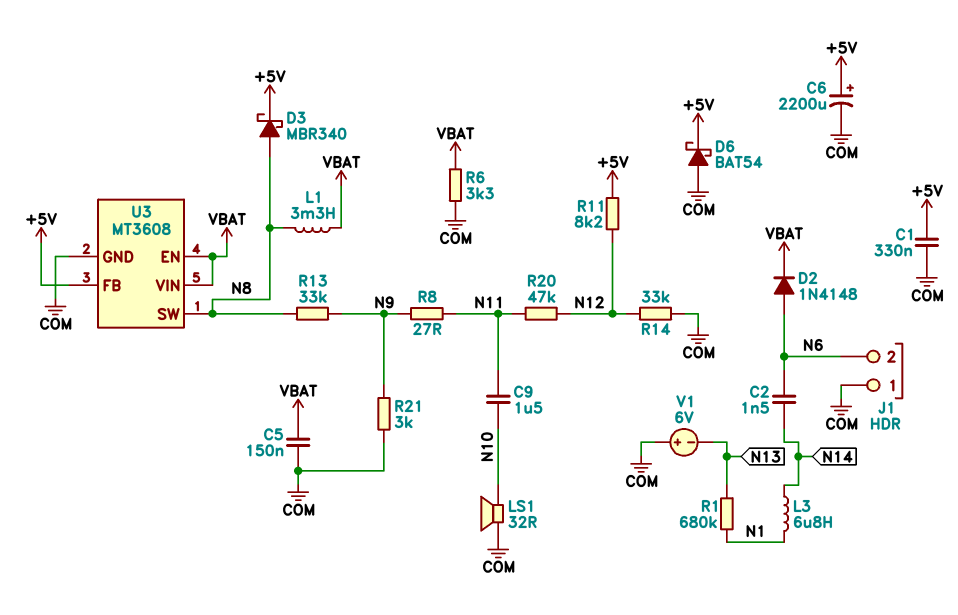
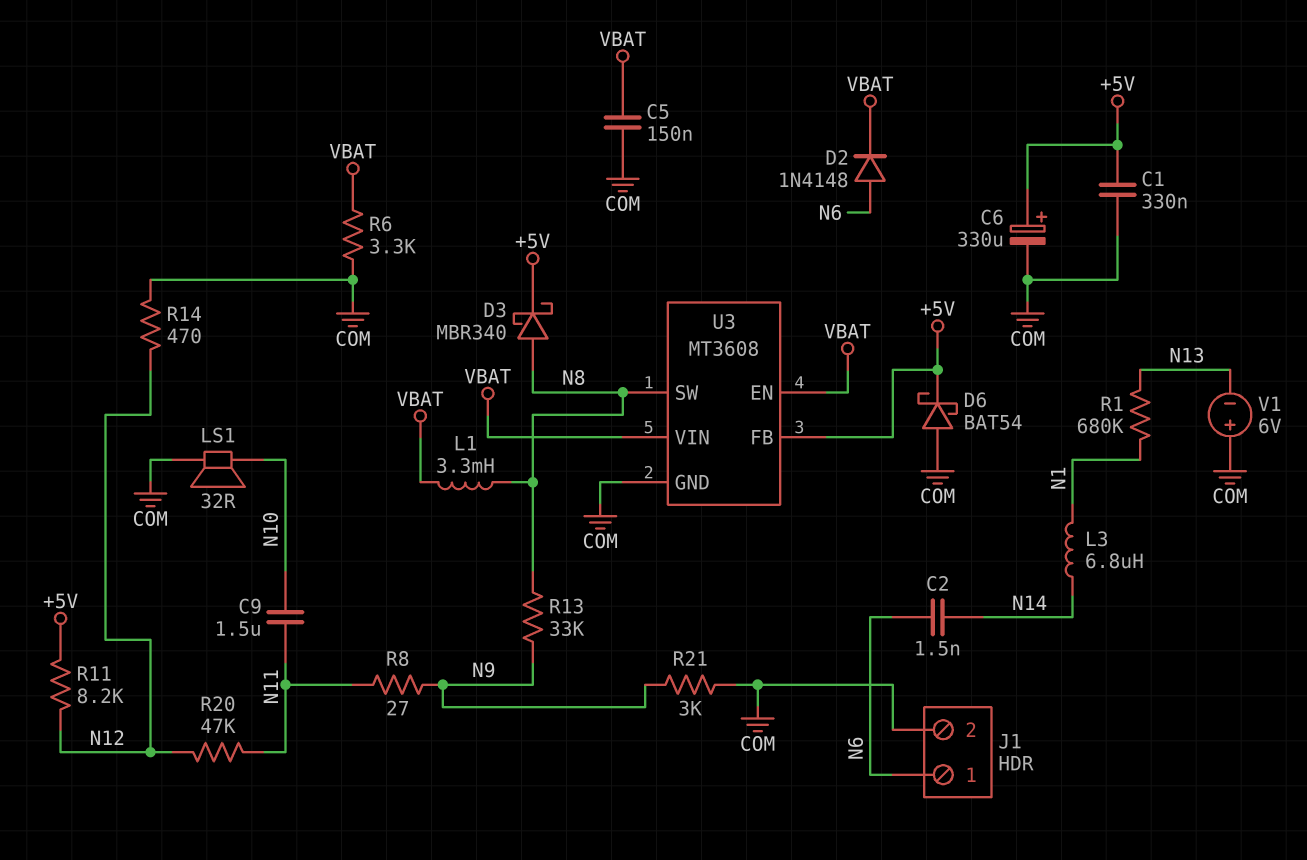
C6: 2200uF (plus +5V, minus COM) -> 330uF (plus +5V, minus COM)
J1 pin 1: COM -> N6
J1 pin 2: N6 -> COM
R14: 33k (COM, N12) -> 470 (COM, N12)

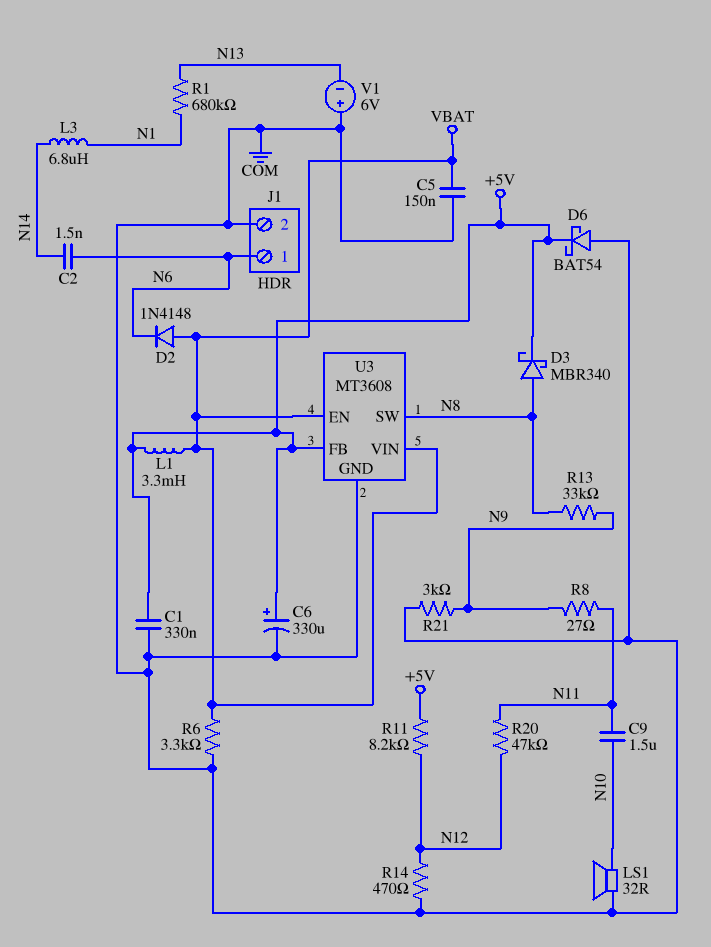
D2: diode 1N4148 (A N6, K VBAT) -> diode 1N4148 (A VBAT, K N6)
L1: 3.3mH (N8, VBAT) -> 3.3mH (+5V, VBAT)

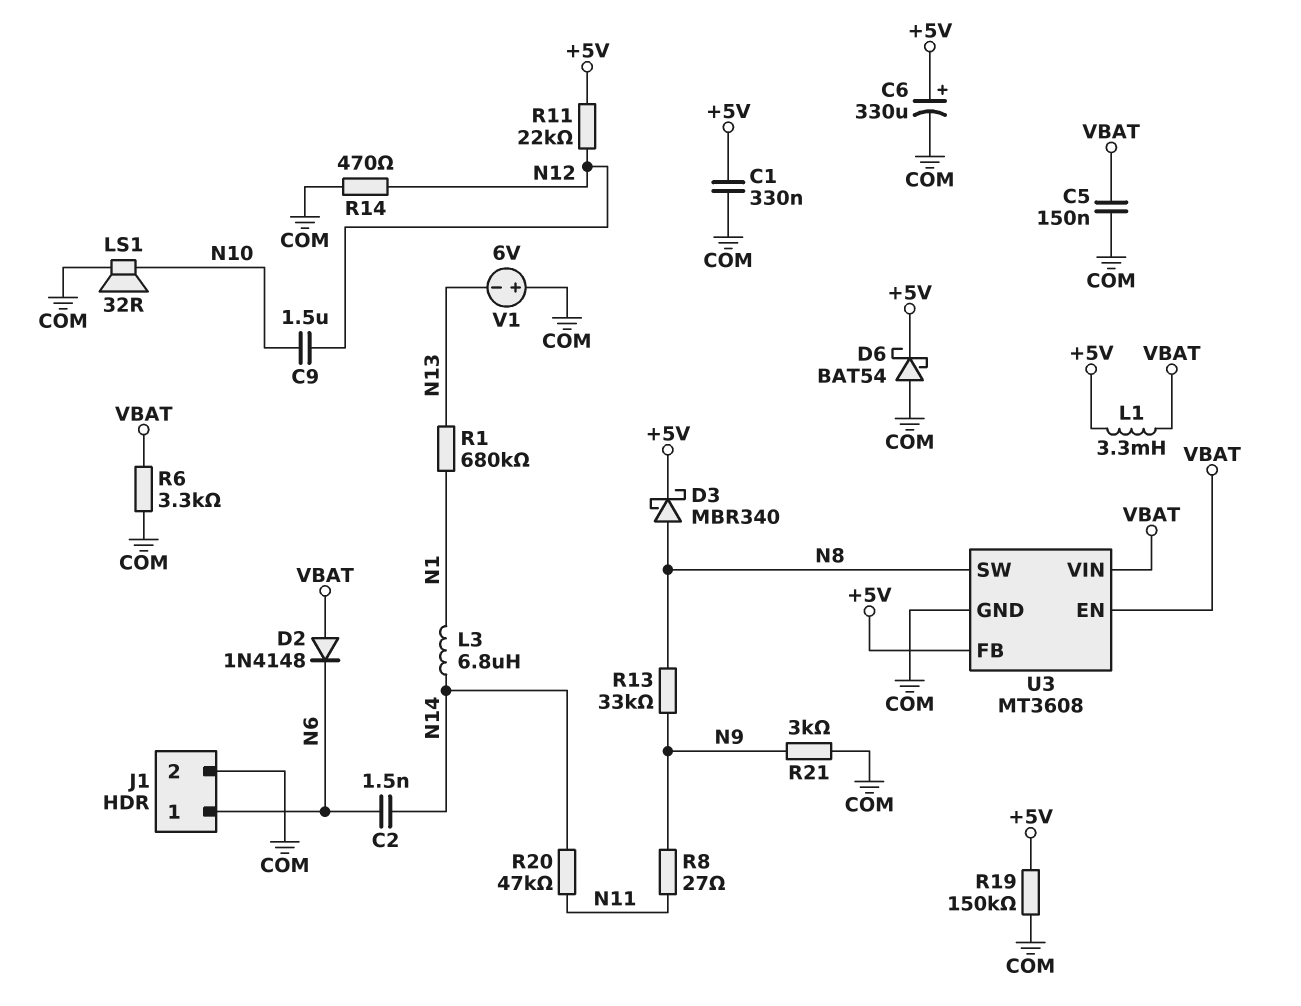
C9: 1.5uF (N10, N11) -> 1.5uF (N10, N12)
R11: 8.2k (+5V, N12) -> 22k (+5V, N12)
R19: none -> 150k (+5V, COM)
R20: 47k (N11, N12) -> 47k (N11, N14)

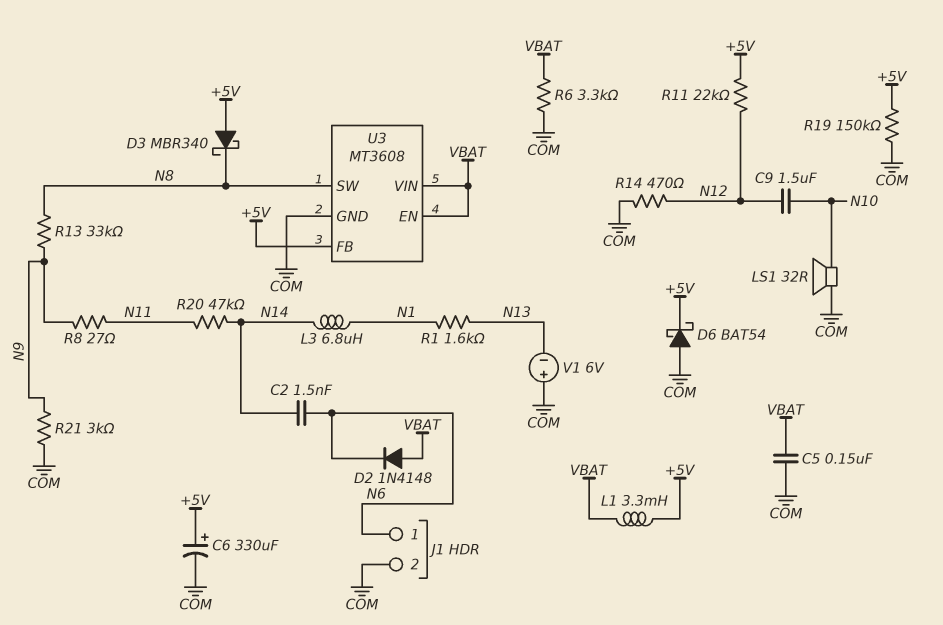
C1: 330nF (+5V, COM) -> none
D3: schottky MBR340 (A N8, K +5V) -> schottky MBR340 (A +5V, K N8)
R1: 680k (N1, N13) -> 1.6k (N1, N13)

